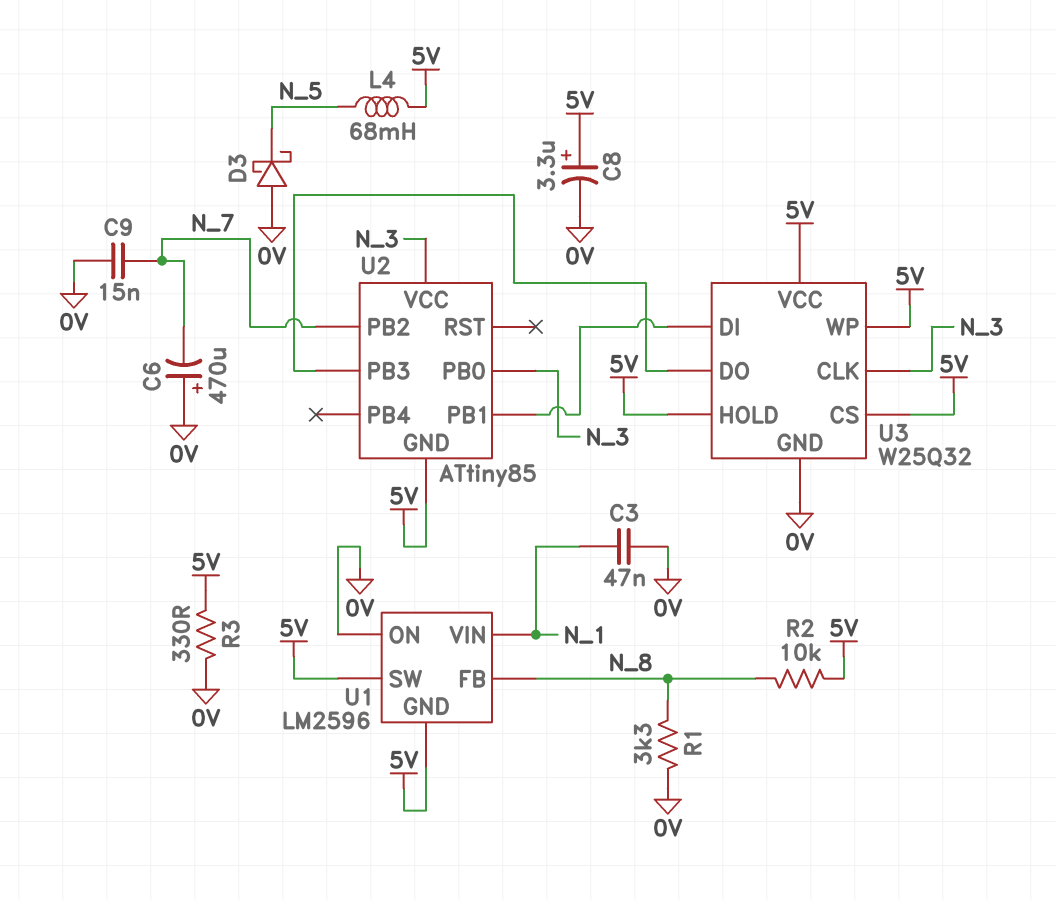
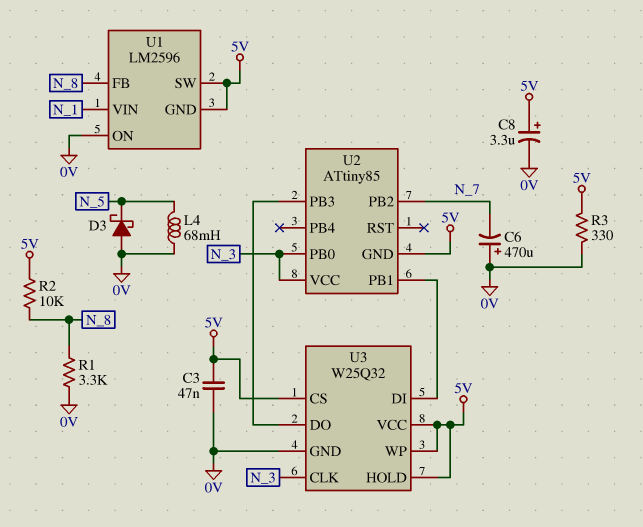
C3: 47nF (0V, N_1) -> 47nF (0V, 5V)
C9: 15nF (0V, N_7) -> none
L4: 68mH (5V, N_5) -> 68mH (0V, N_5)

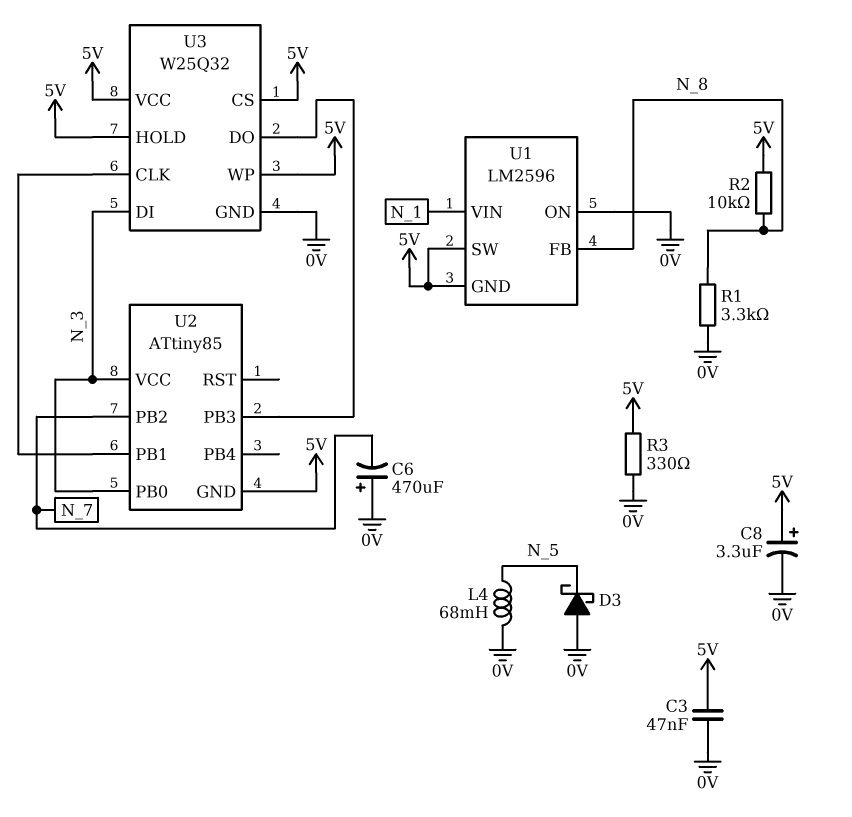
U3 pin CLK: N_3 -> U2/PB1
U3 pin DI: U2/PB1 -> N_3

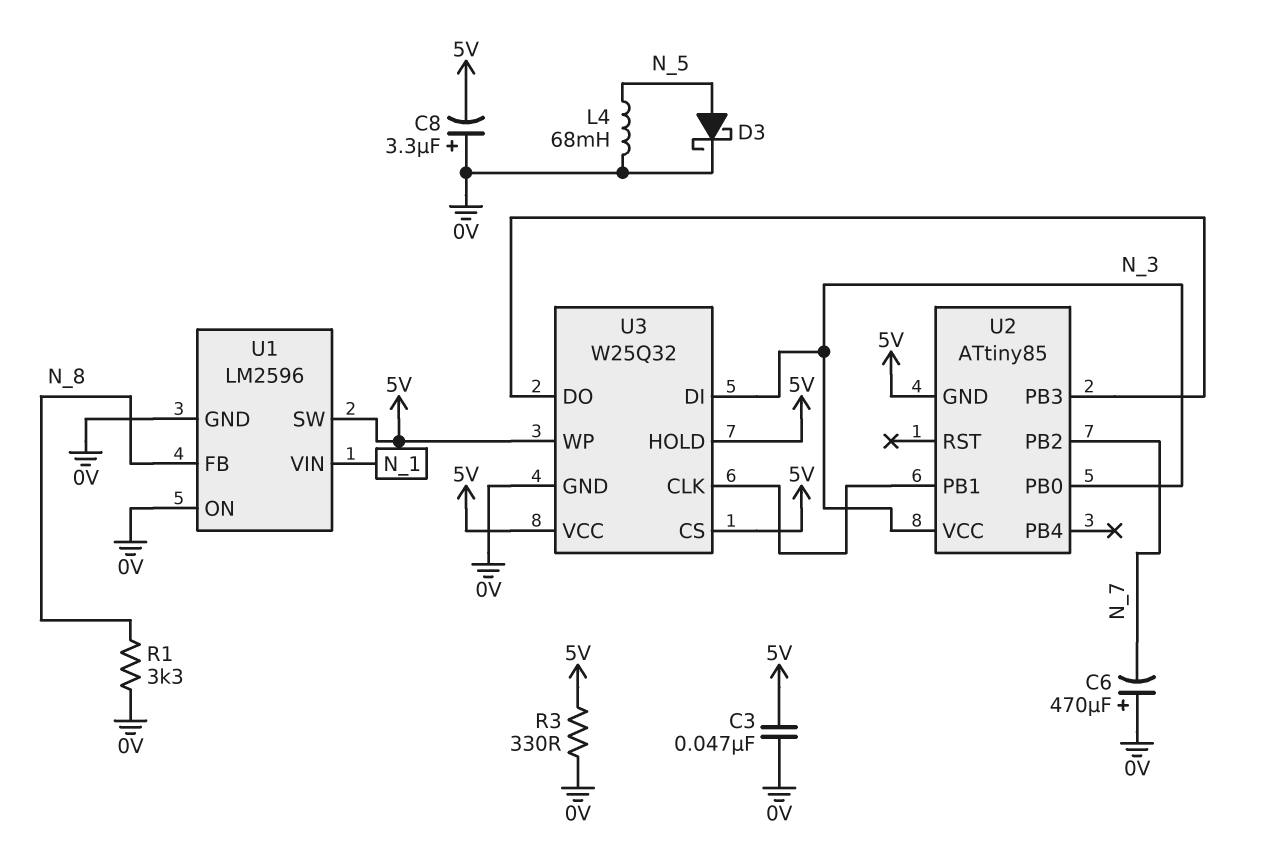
C8: 3.3uF (plus 5V, minus 0V) -> 3.3uF (plus 0V, minus 5V)
D3: schottky (A 0V, K N_5) -> schottky (A N_5, K 0V)
R2: 10k (5V, N_8) -> none
U1 pin GND: 5V -> 0V

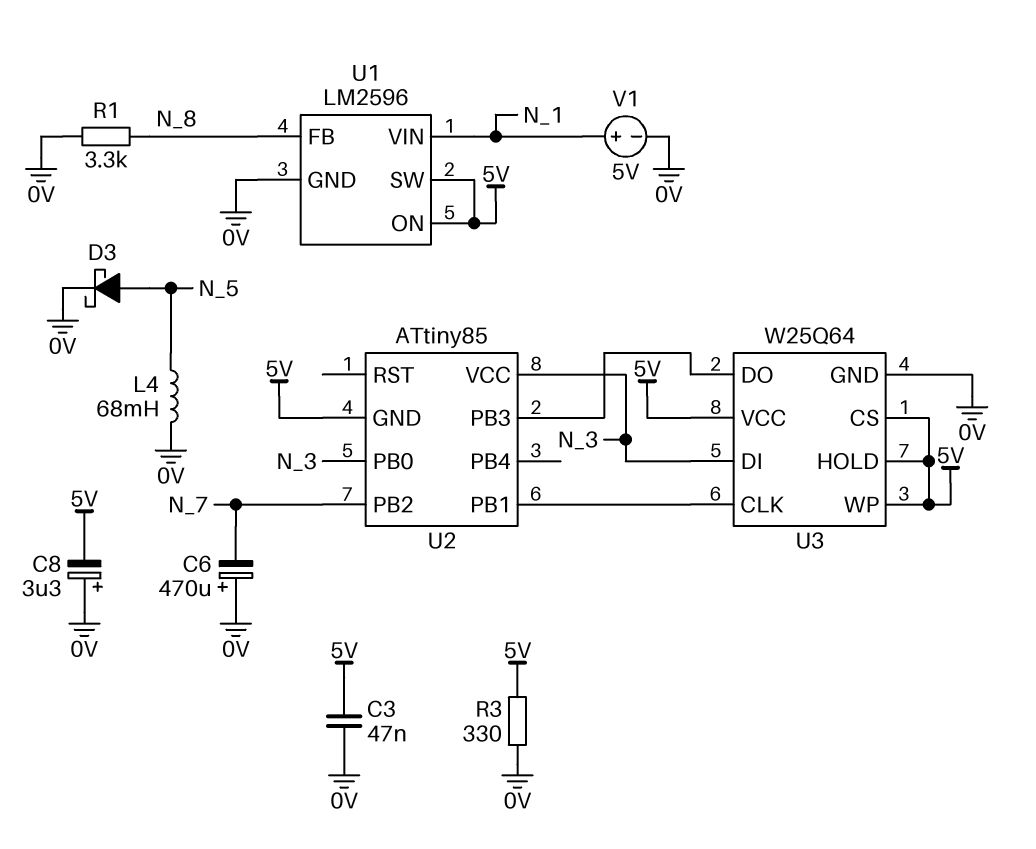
U1 pin ON: 0V -> 5V
U3: W25Q32 -> W25Q64
V1: none -> 5V (plus N_1, minus 0V)

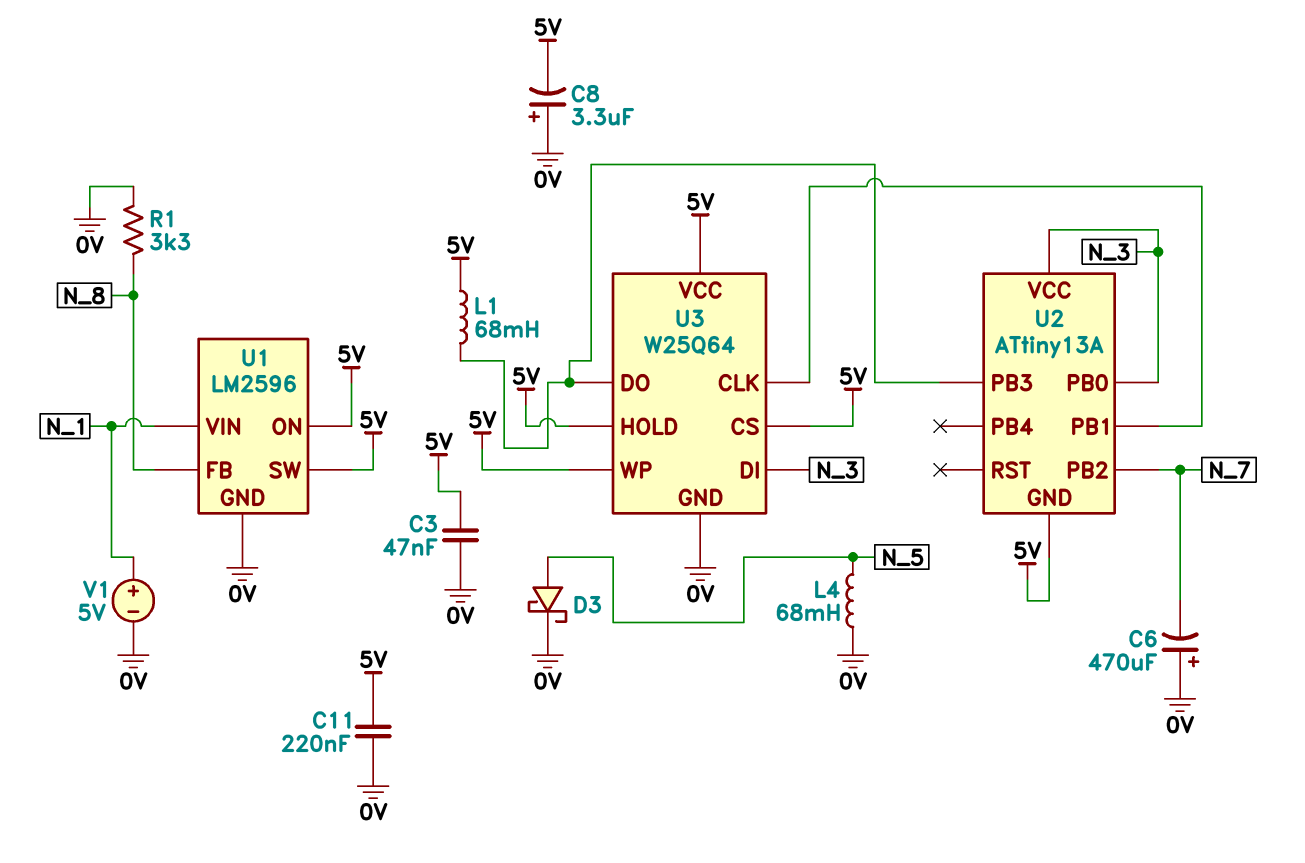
C11: none -> 220nF (0V, 5V)
L1: none -> 68mH (5V, U2/PB3)
R3: 330 (0V, 5V) -> none
U2: ATtiny85 -> ATtiny13A

